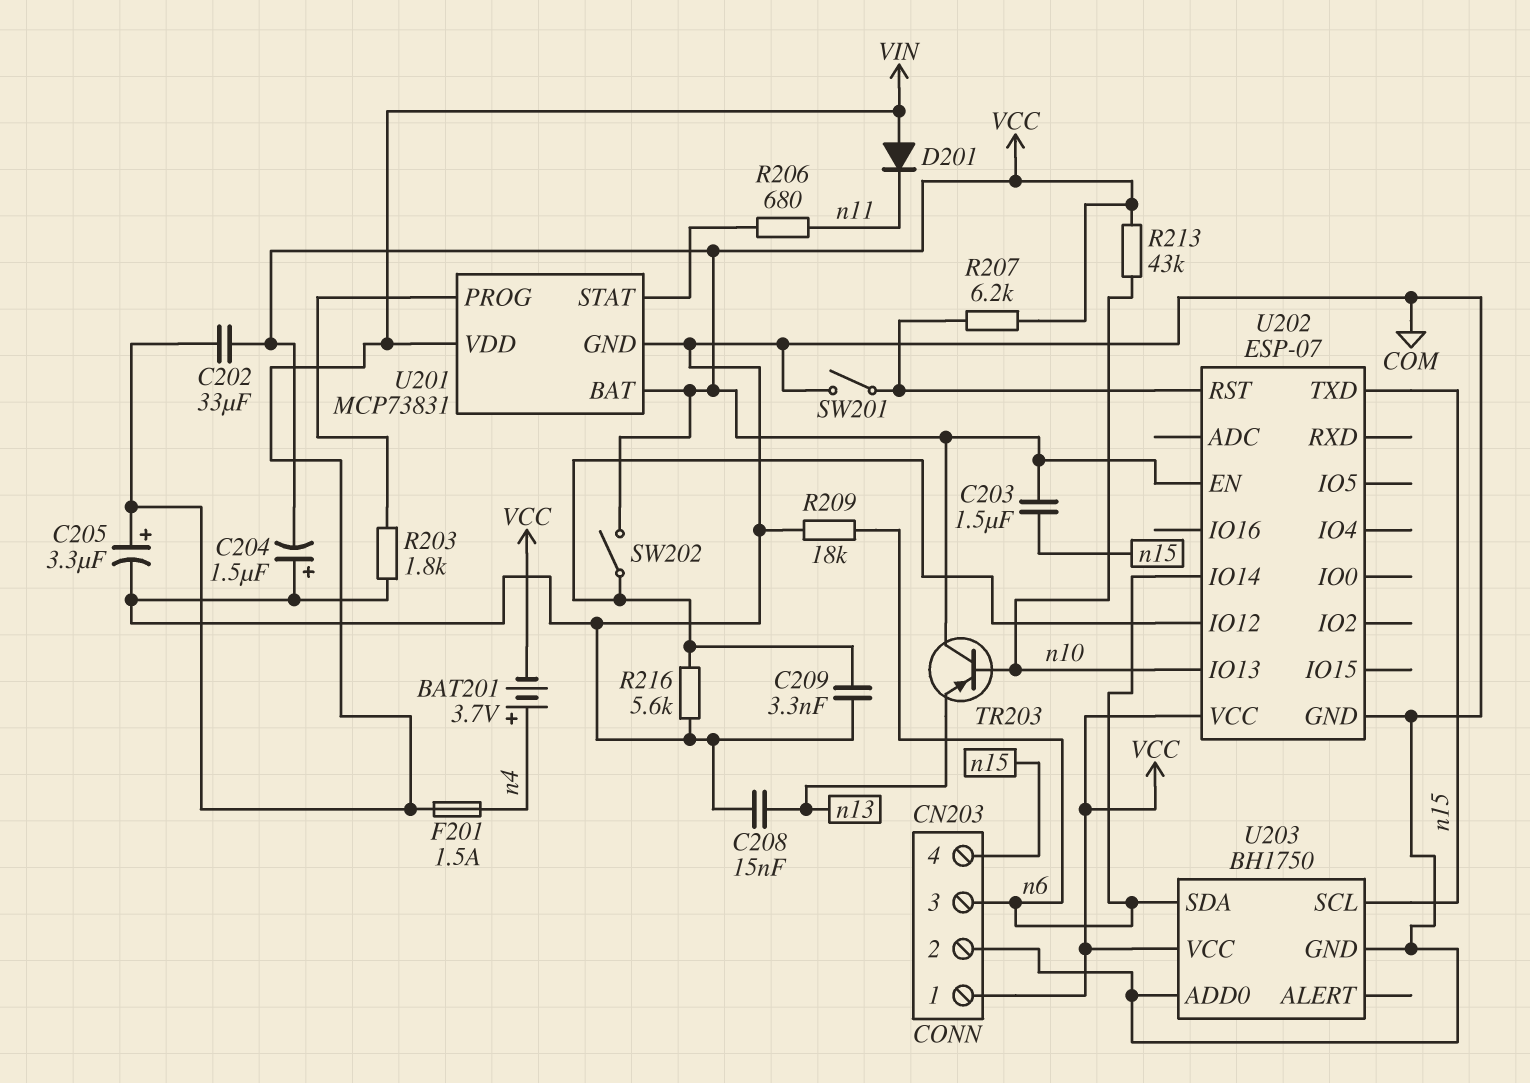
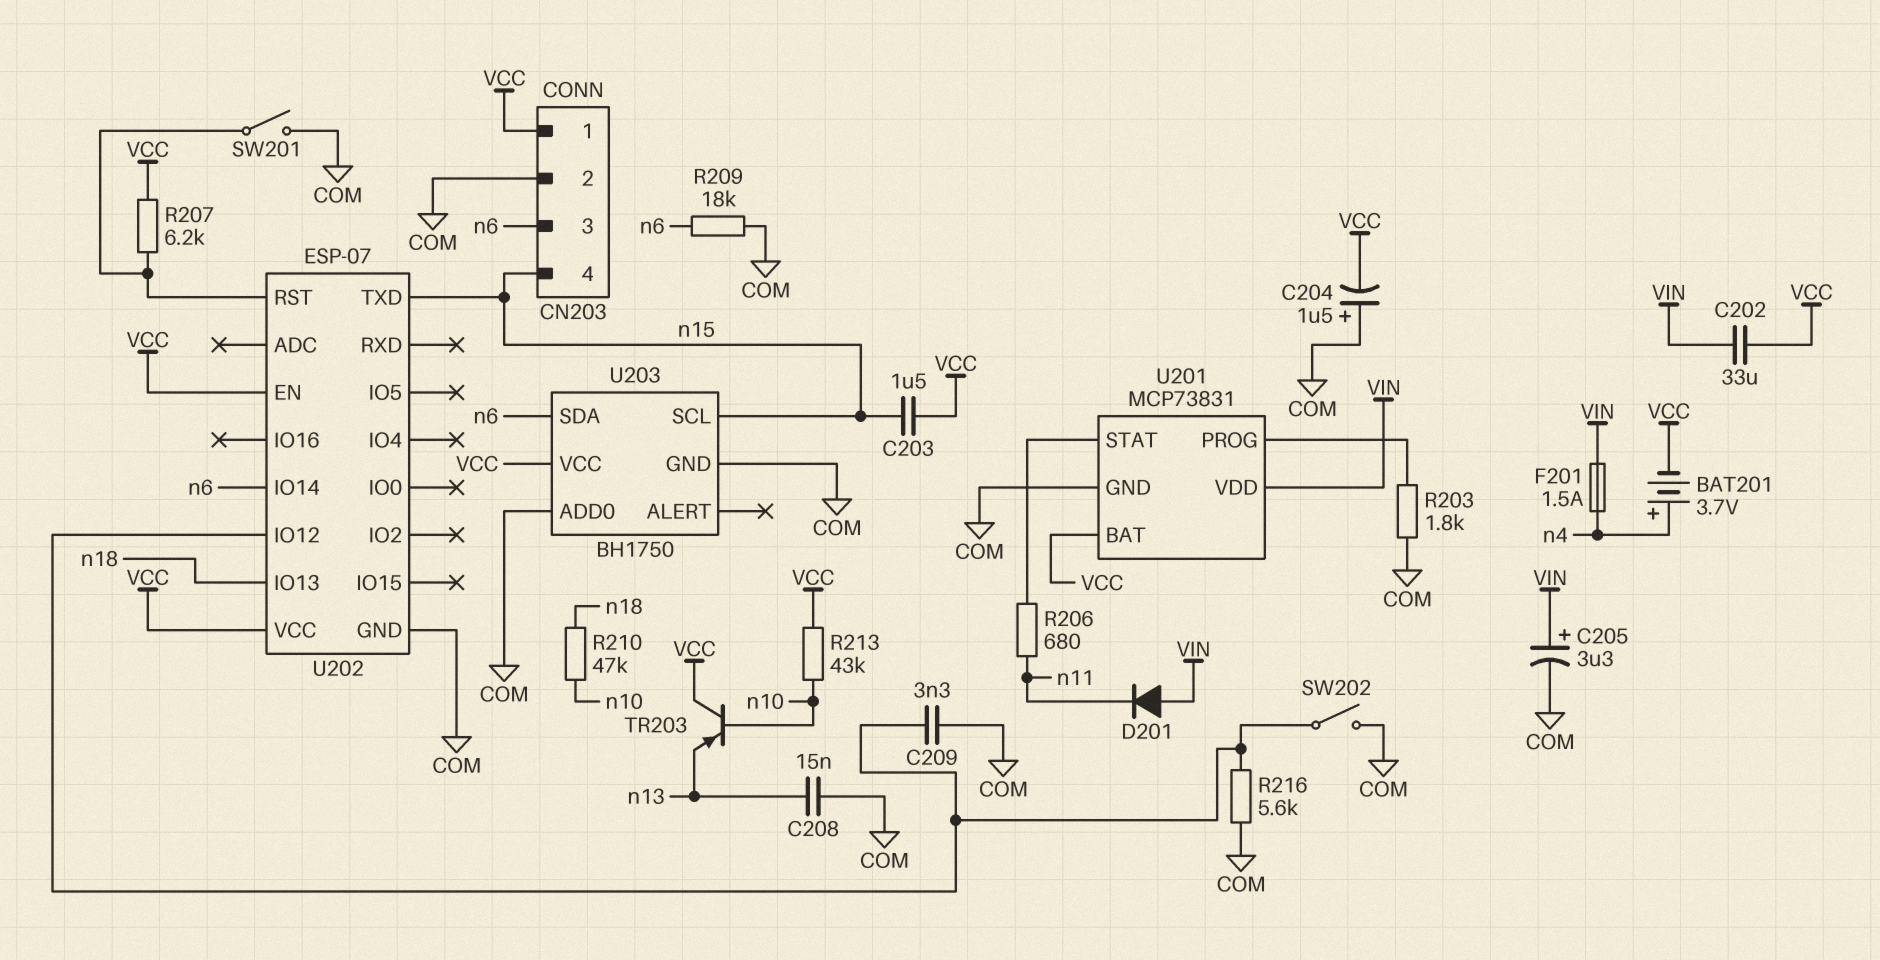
R210: none -> 47k (n10, n18)
SW202: switch (U202/IO12, VCC) -> switch (COM, U202/IO12)
U202 pin IO13: n10 -> n18

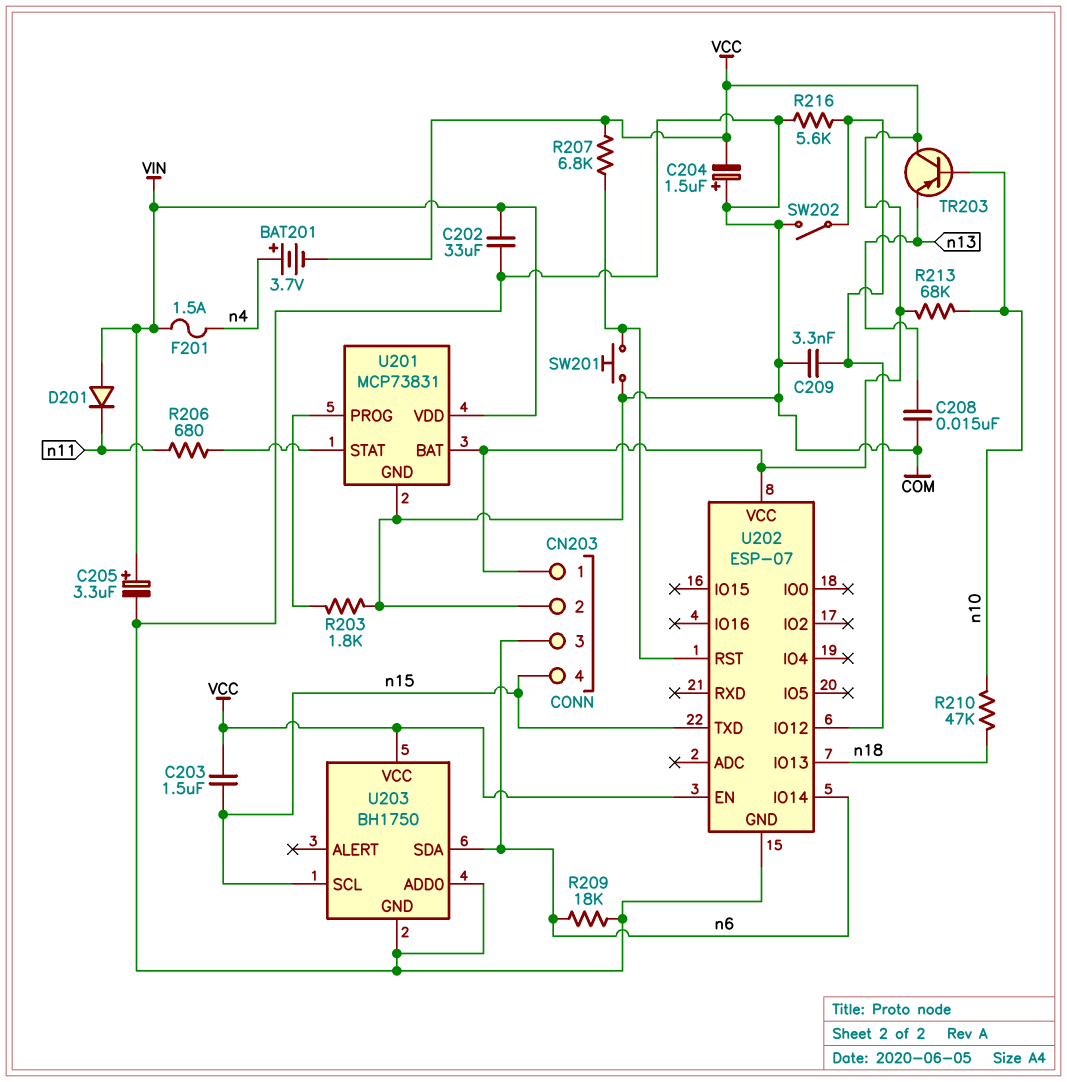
C202: 33uF (VCC, VIN) -> 33uF (COM, VIN)
R207: 6.2k (U202/RST, VCC) -> 6.8k (U202/RST, VCC)
R213: 43k (VCC, n10) -> 68k (VCC, n10)
SW201: switch (COM, U202/RST) -> button (COM, U202/RST)

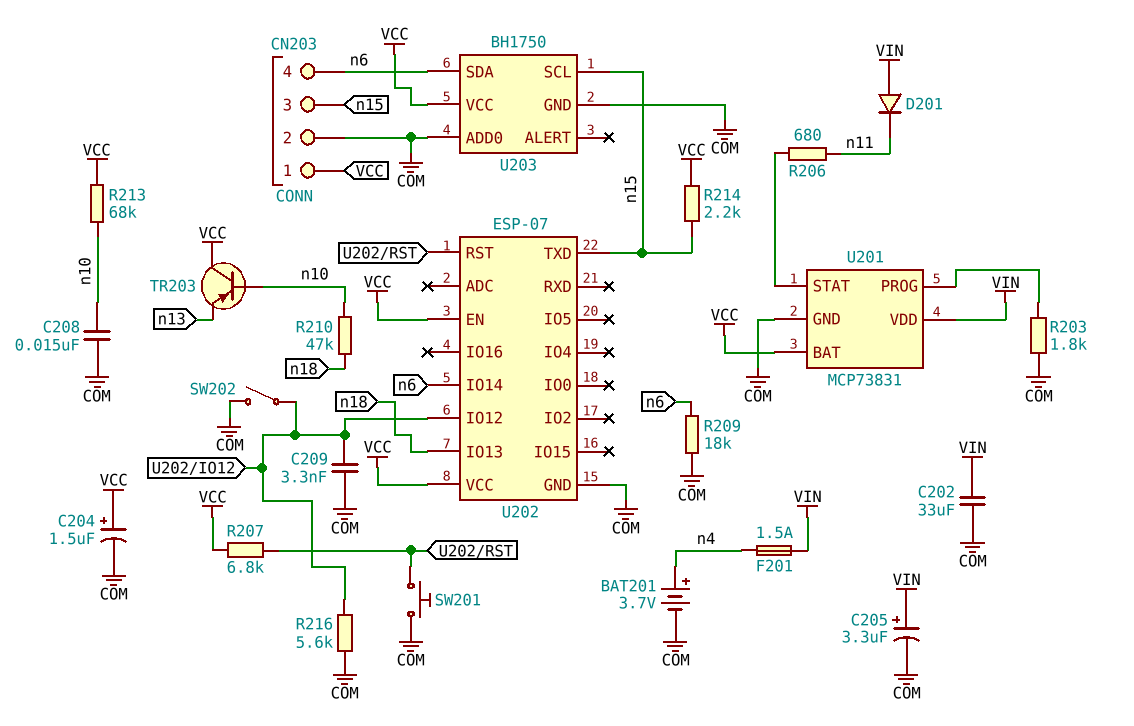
BAT201: 3.7V (plus n4, minus VCC) -> 3.7V (plus n4, minus COM)
C203: 1.5uF (VCC, n15) -> none
C204: 1.5uF (plus COM, minus VCC) -> 1.5uF (plus VCC, minus COM)
C208: 15nF (COM, n13) -> 15nF (COM, n10)
CN203 pin 3: n6 -> n15
CN203 pin 4: n15 -> n6
R214: none -> 2.2k (VCC, n15)

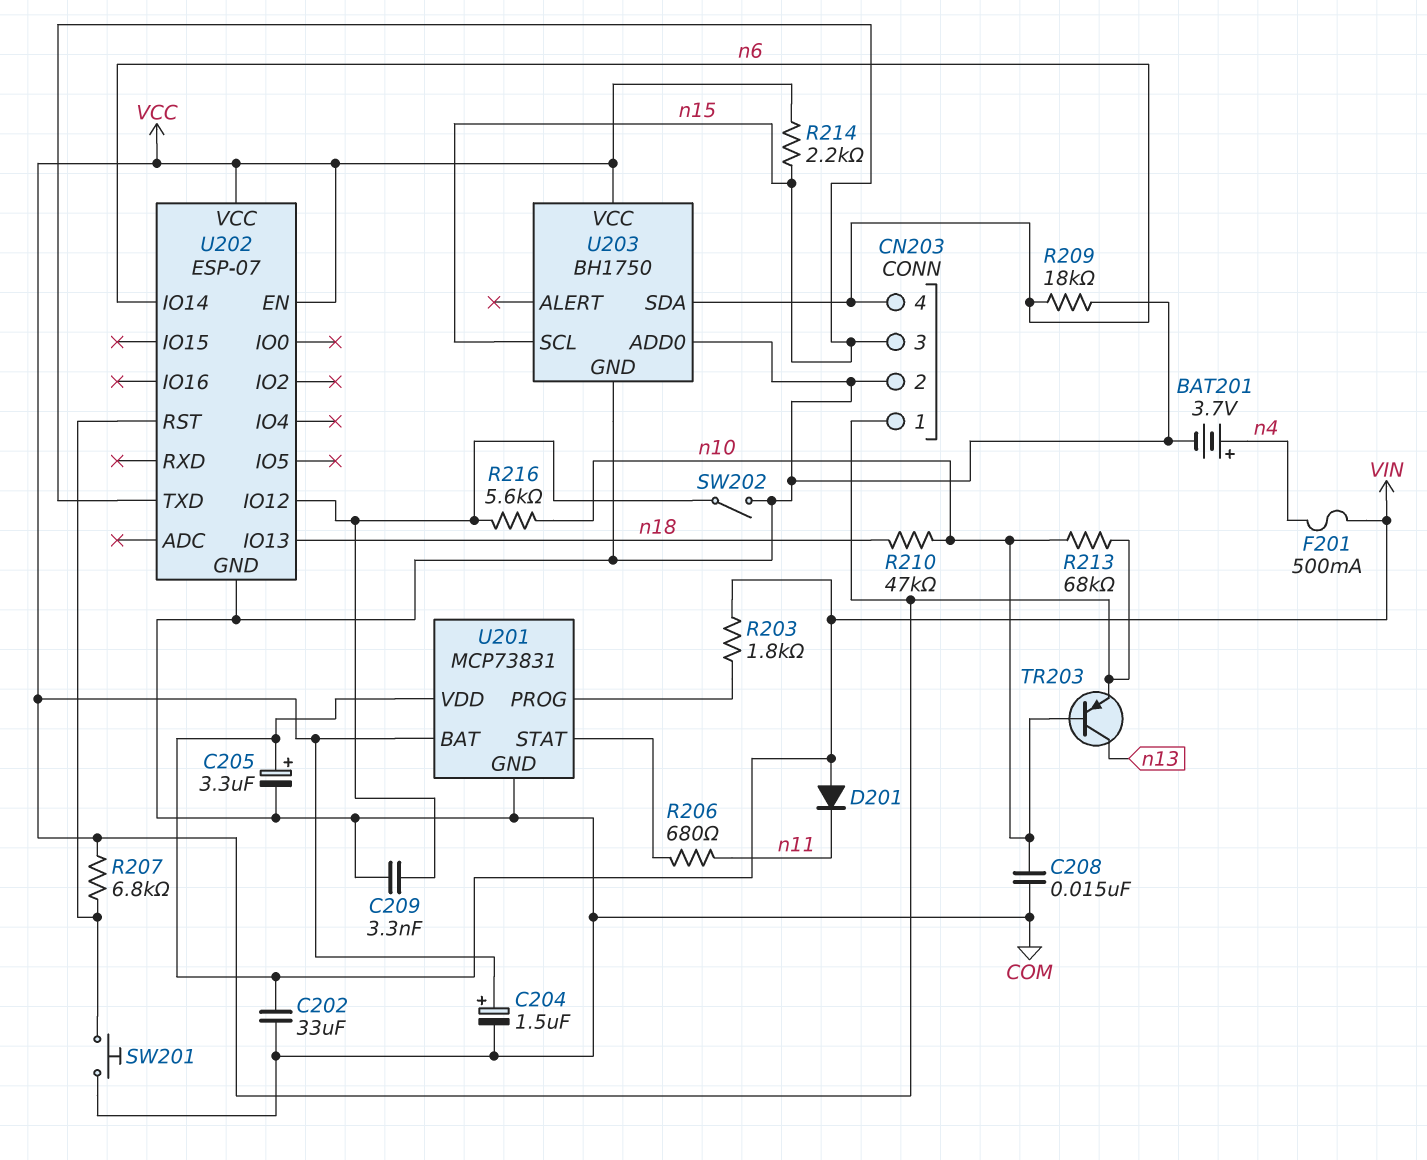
F201: 1.5A (VIN, n4) -> 500mA (VIN, n4)
R203: 1.8k (COM, U201/PROG) -> 1.8k (U201/PROG, VIN)
R216: 5.6k (COM, U202/IO12) -> 5.6k (U202/IO12, n10)
TR203: PNP (B n10, C VCC, E n13) -> PNP (B n10, C n13, E VCC)

